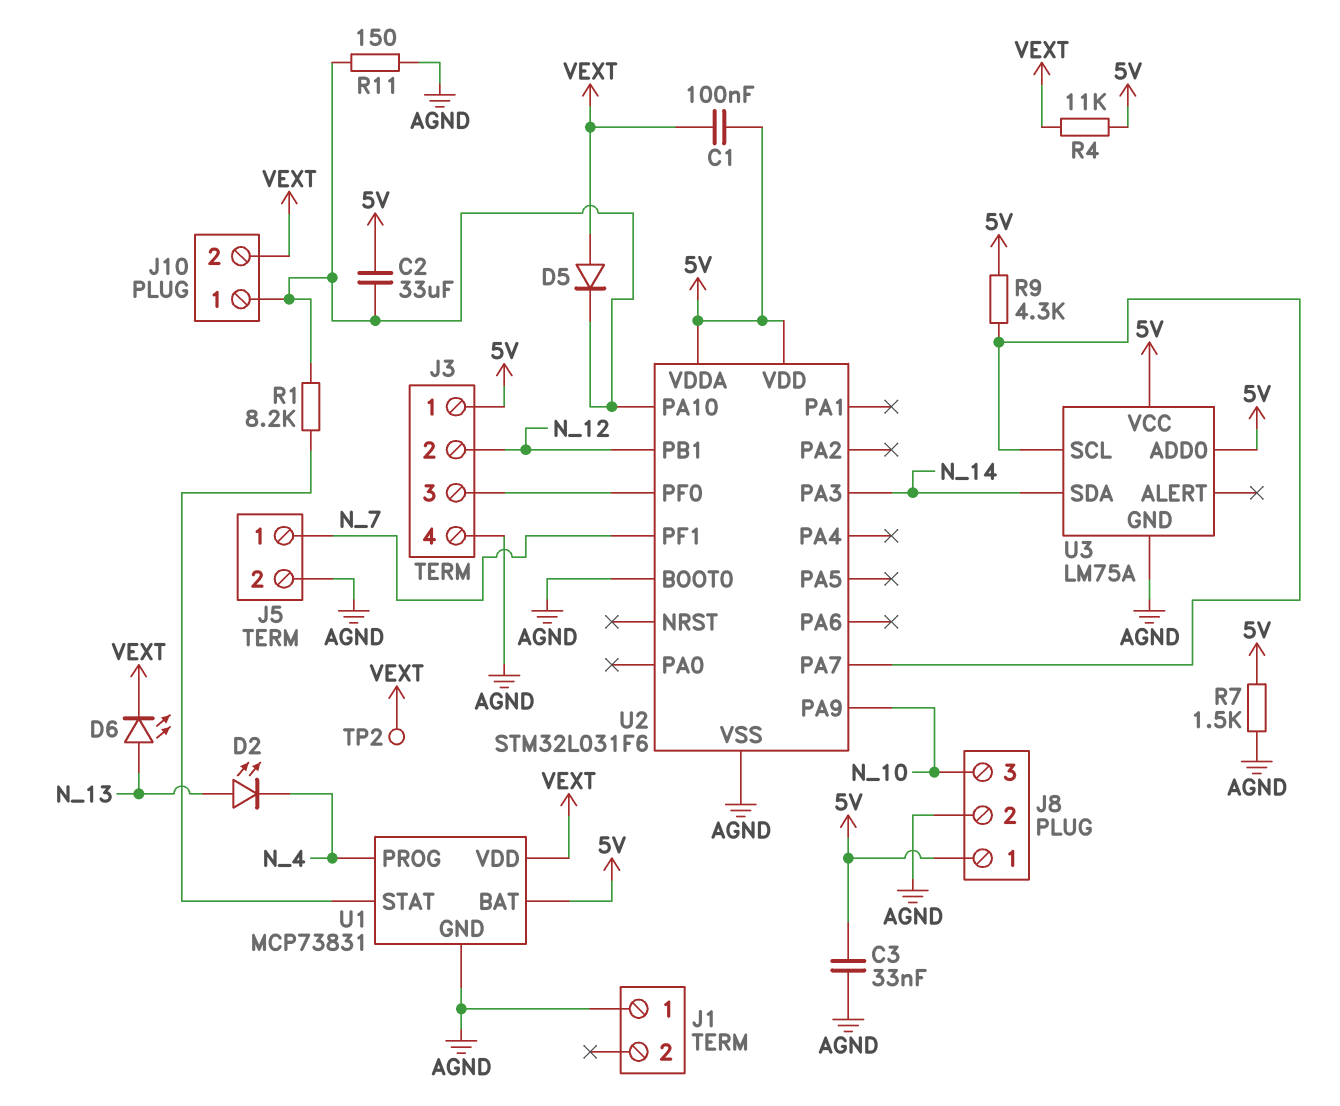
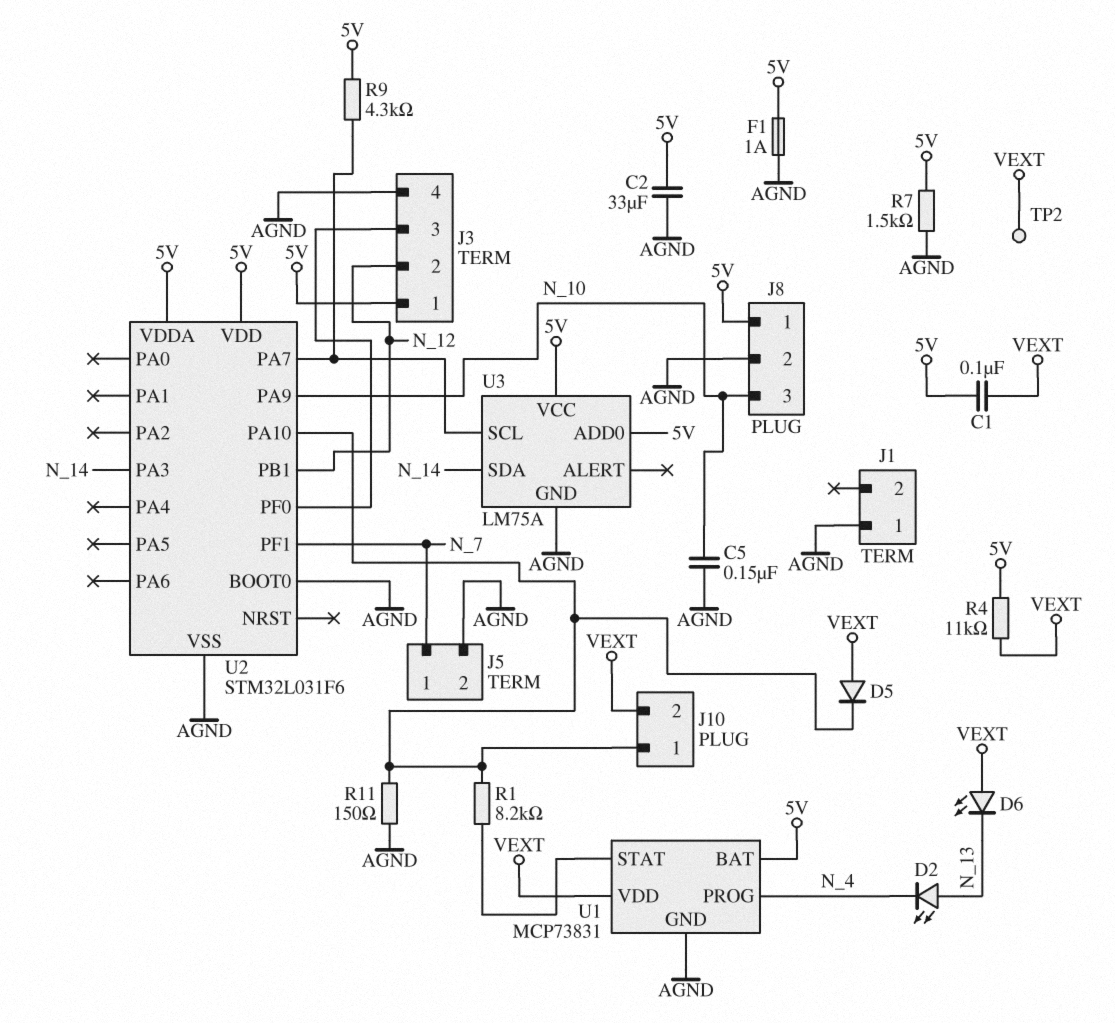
C2: 33uF (5V, J10/1) -> 33uF (5V, AGND)
C3: 33nF (5V, AGND) -> none
C5: none -> 150nF (AGND, N_10)
D6: LED (A N_13, K VEXT) -> LED (A VEXT, K N_13)
F1: none -> 1A (5V, AGND)

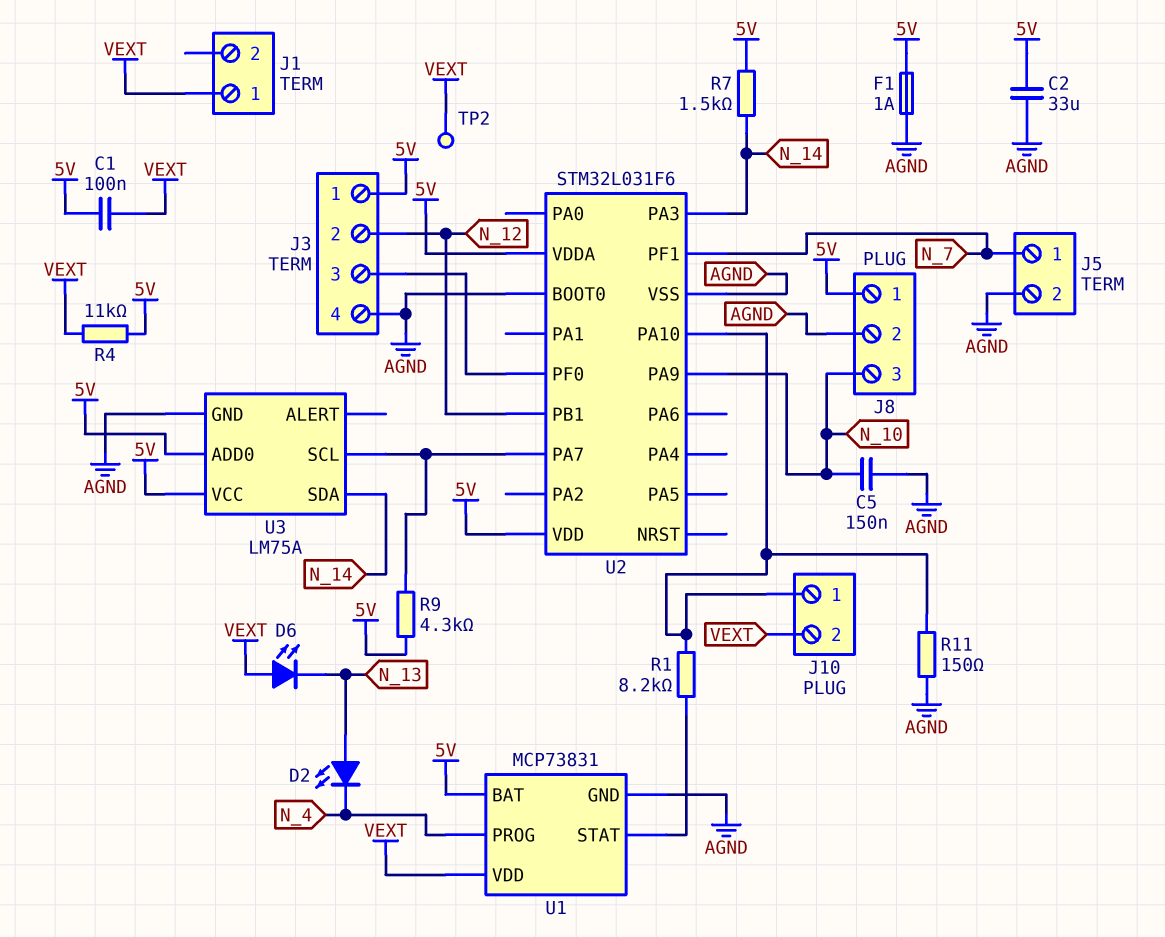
D5: diode (A VEXT, K J10/1) -> none
J1 pin 1: AGND -> VEXT
R7: 1.5k (5V, AGND) -> 1.5k (5V, N_14)

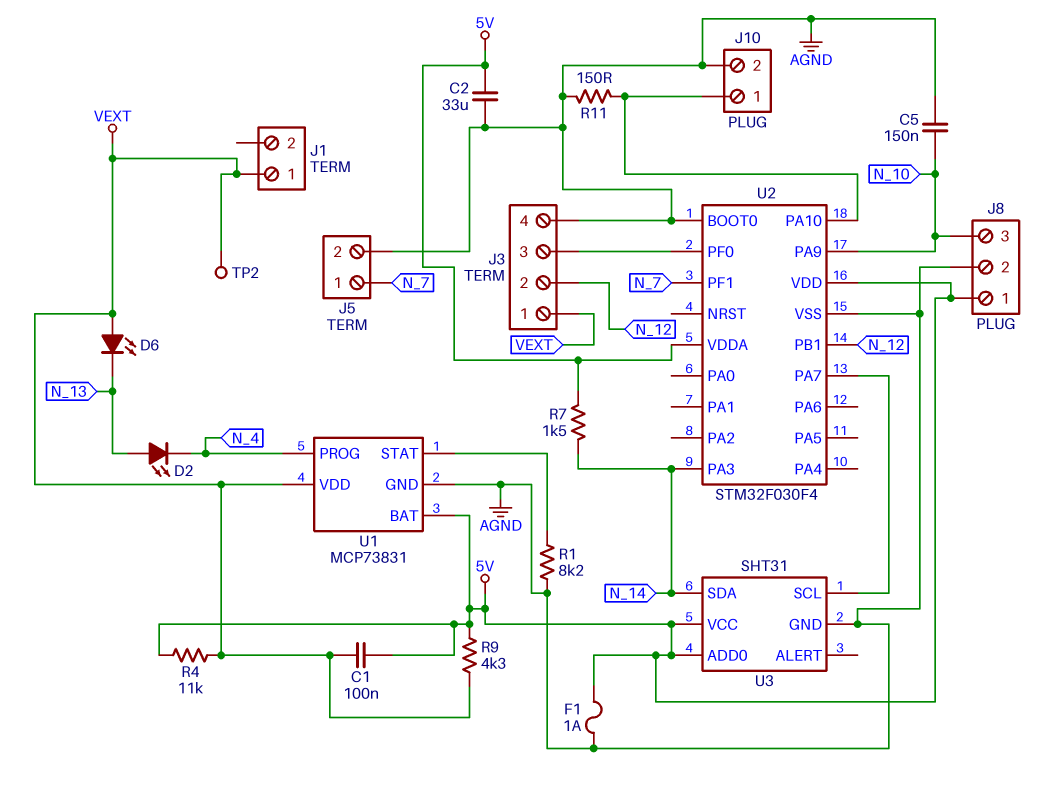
J3 pin 1: 5V -> VEXT
J10 pin 2: VEXT -> AGND
R1: 8.2k (J10/1, U1/STAT) -> 8.2k (AGND, U1/STAT)
R9: 4.3k (5V, U2/PA7) -> 4.3k (5V, VEXT)
U2: STM32L031F6 -> STM32F030F4
U3: LM75A -> SHT31

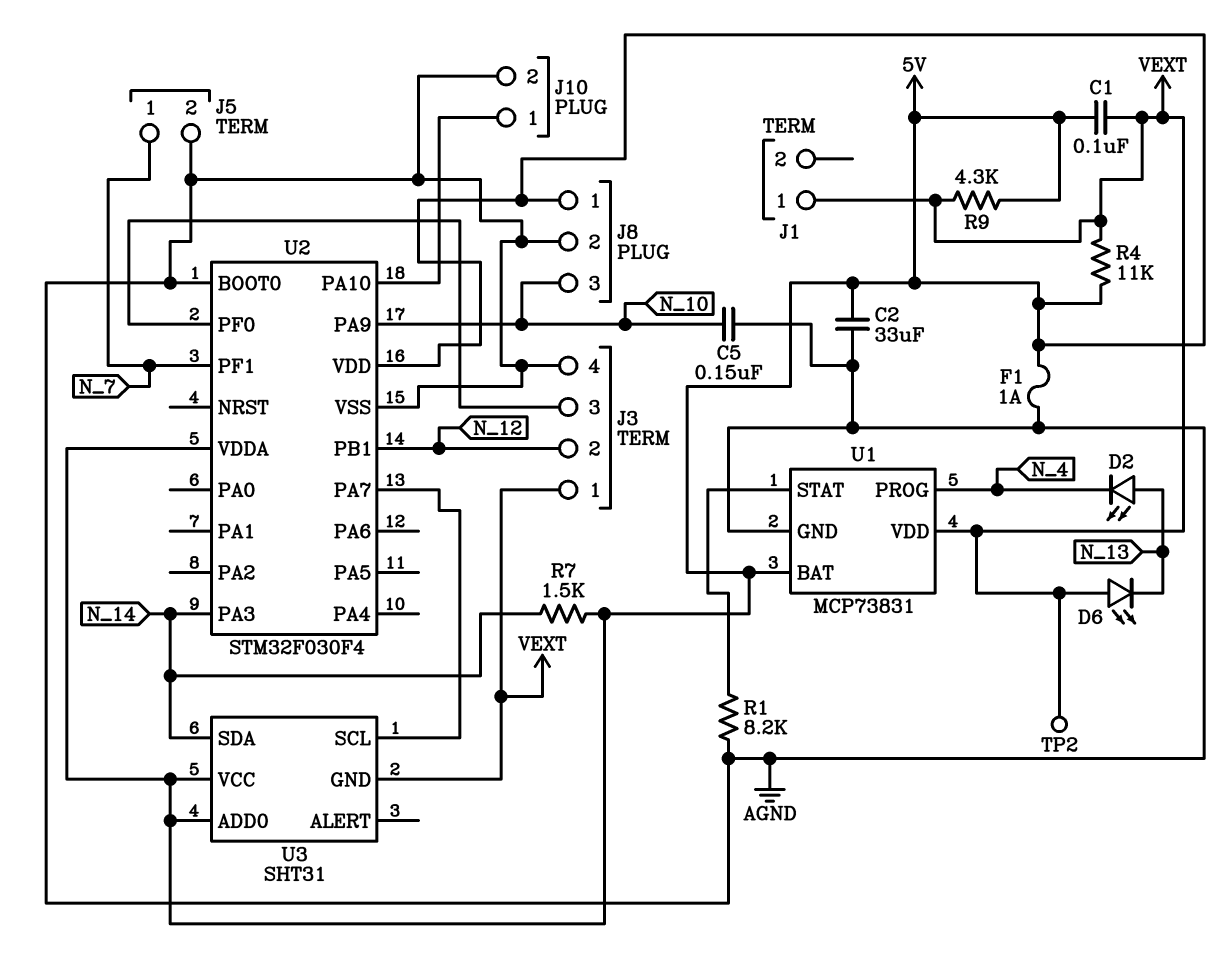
R11: 150 (AGND, J10/1) -> none
U3 pin GND: AGND -> VEXT

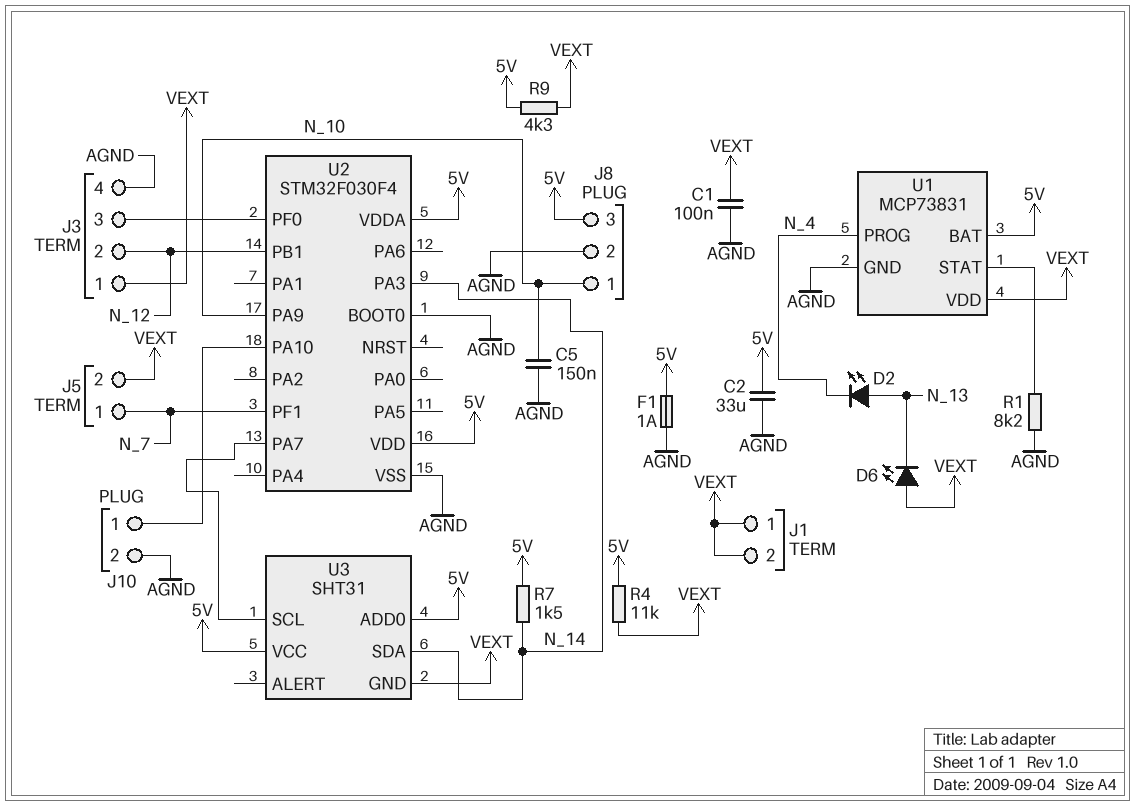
C1: 100nF (5V, VEXT) -> 100nF (AGND, VEXT)
J1 pin 2: none -> VEXT
J5 pin 2: AGND -> VEXT
J8 pin 1: 5V -> N_10
J8 pin 3: N_10 -> 5V
TP2: test point (VEXT) -> none

